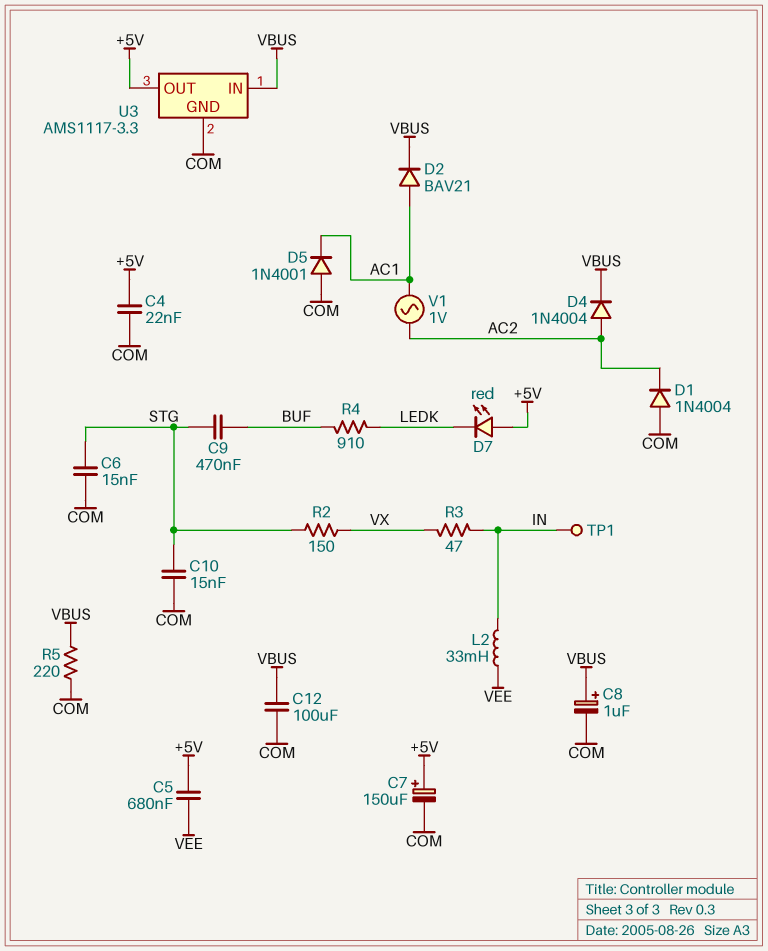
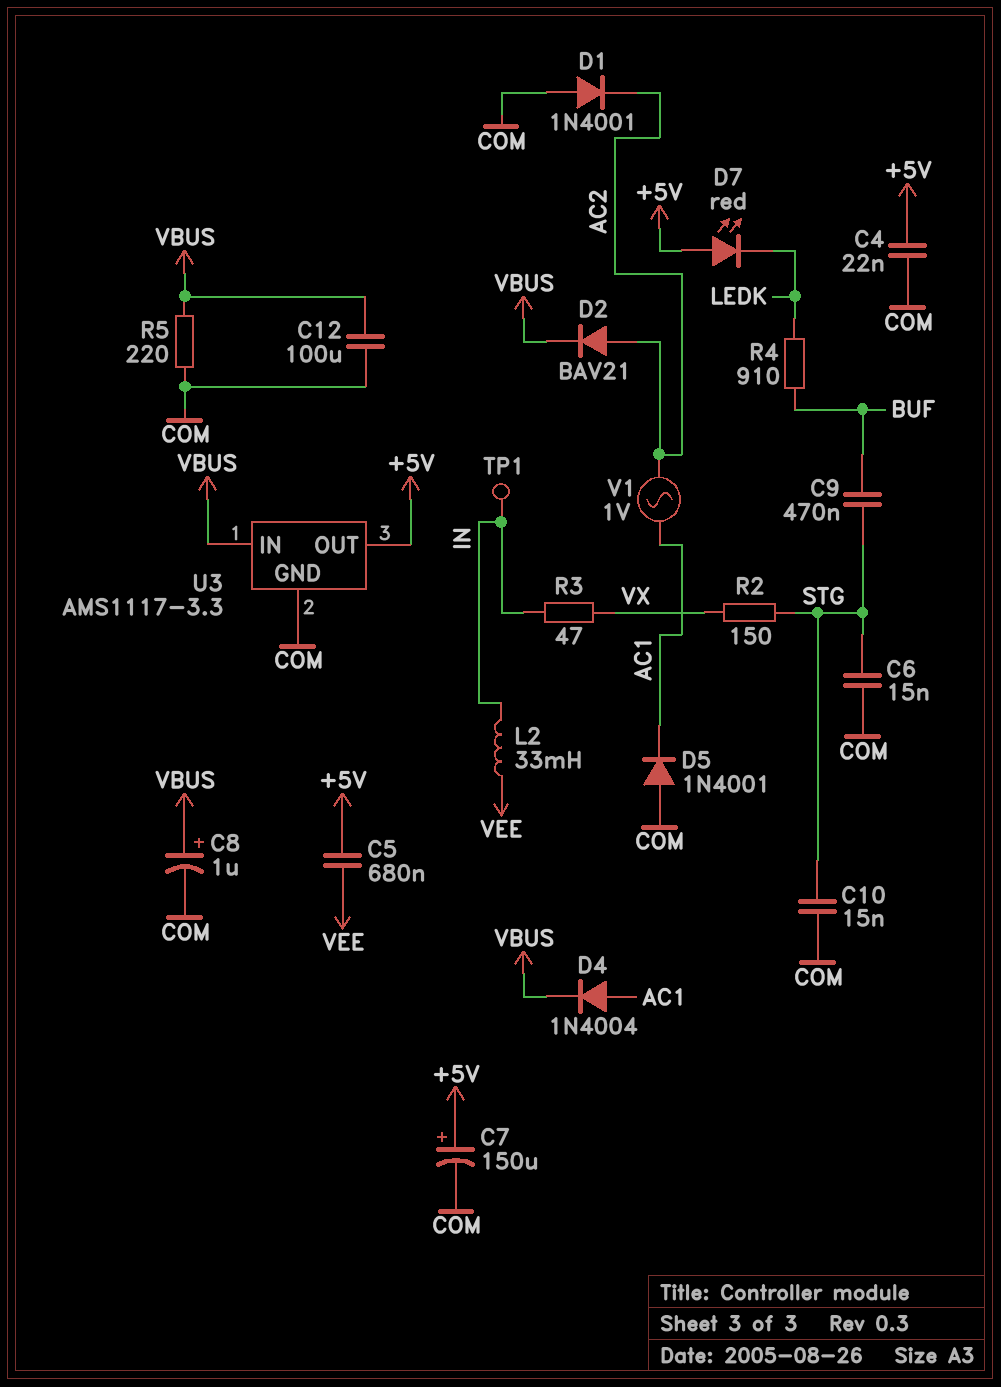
D1: diode 1N4004 (A COM, K AC2) -> diode 1N4001 (A COM, K AC2)
D2: diode BAV21 (A AC1, K VBUS) -> diode BAV21 (A AC2, K VBUS)
D4: diode 1N4004 (A AC2, K VBUS) -> diode 1N4004 (A AC1, K VBUS)

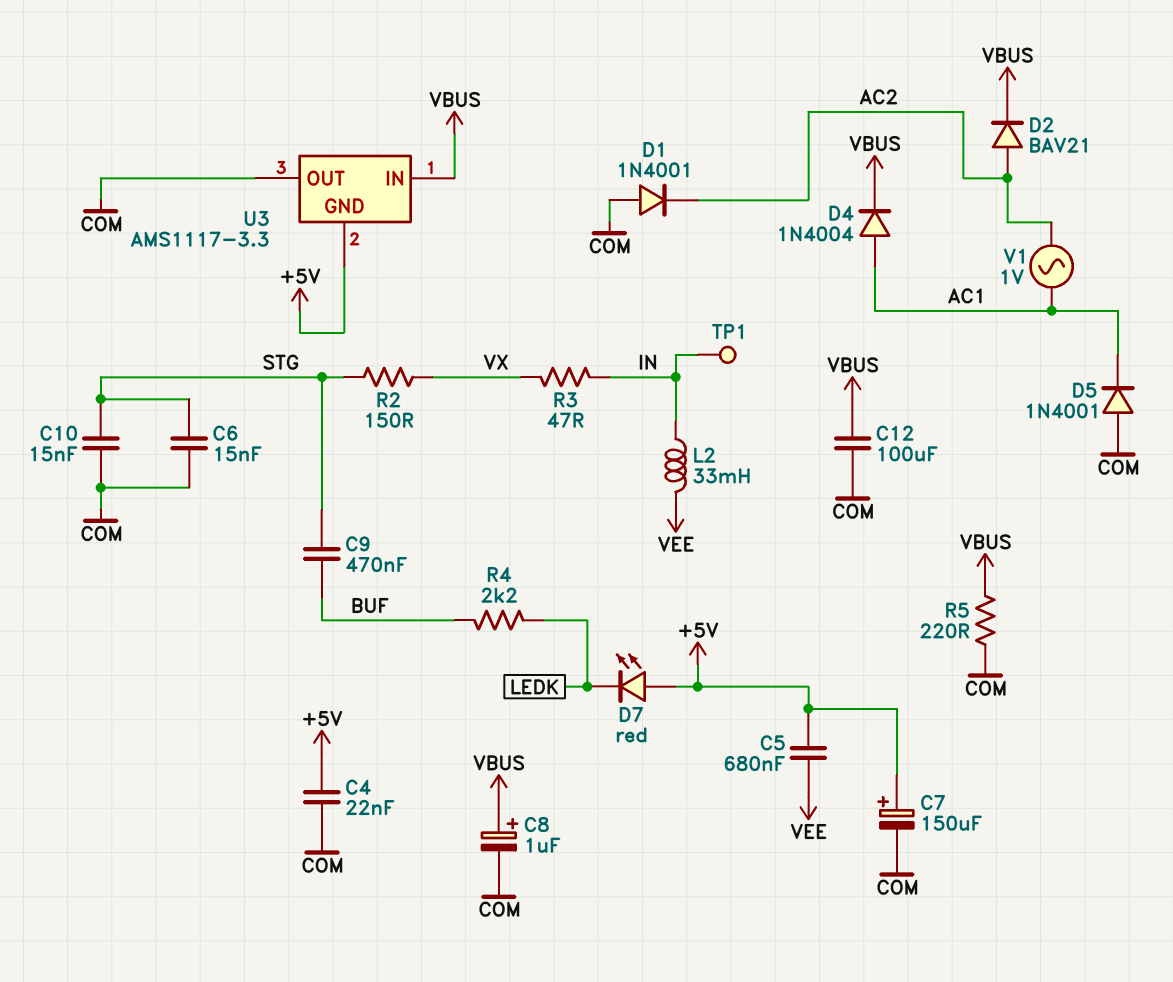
R4: 910 (BUF, LEDK) -> 2.2k (BUF, LEDK)
U3 pin GND: COM -> +5V
U3 pin OUT: +5V -> COM

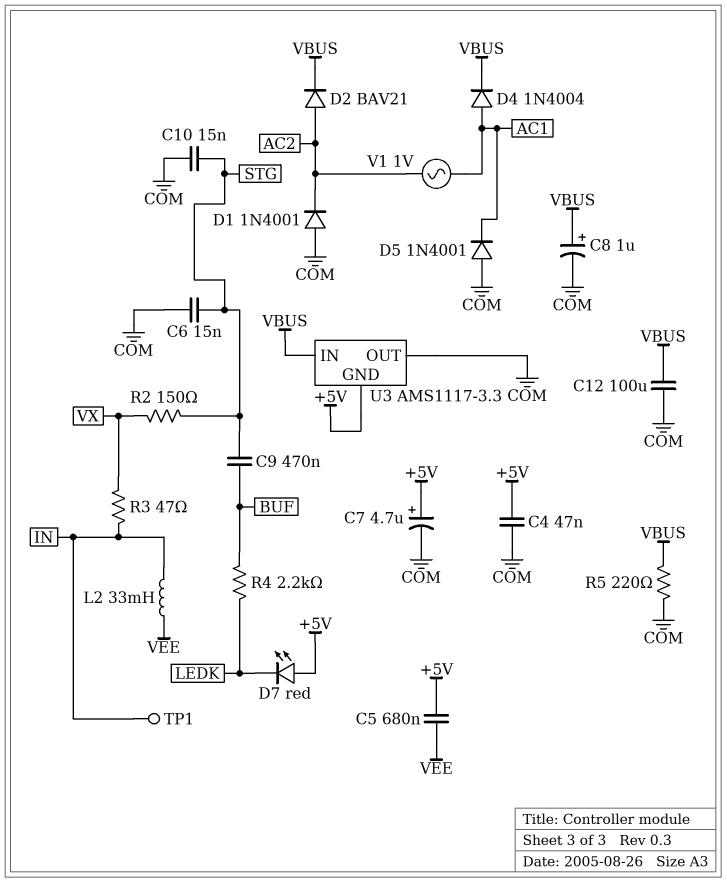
C4: 22nF (+5V, COM) -> 47nF (+5V, COM)
C7: 150uF (plus +5V, minus COM) -> 4.7uF (plus +5V, minus COM)

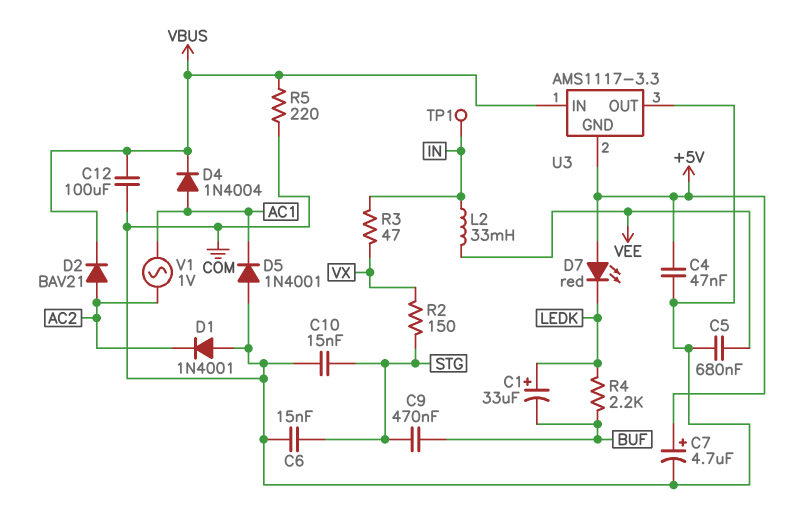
C1: none -> 33uF (plus LEDK, minus BUF)
C5: 680nF (+5V, VEE) -> 680nF (COM, VEE)
C8: 1uF (plus VBUS, minus COM) -> none

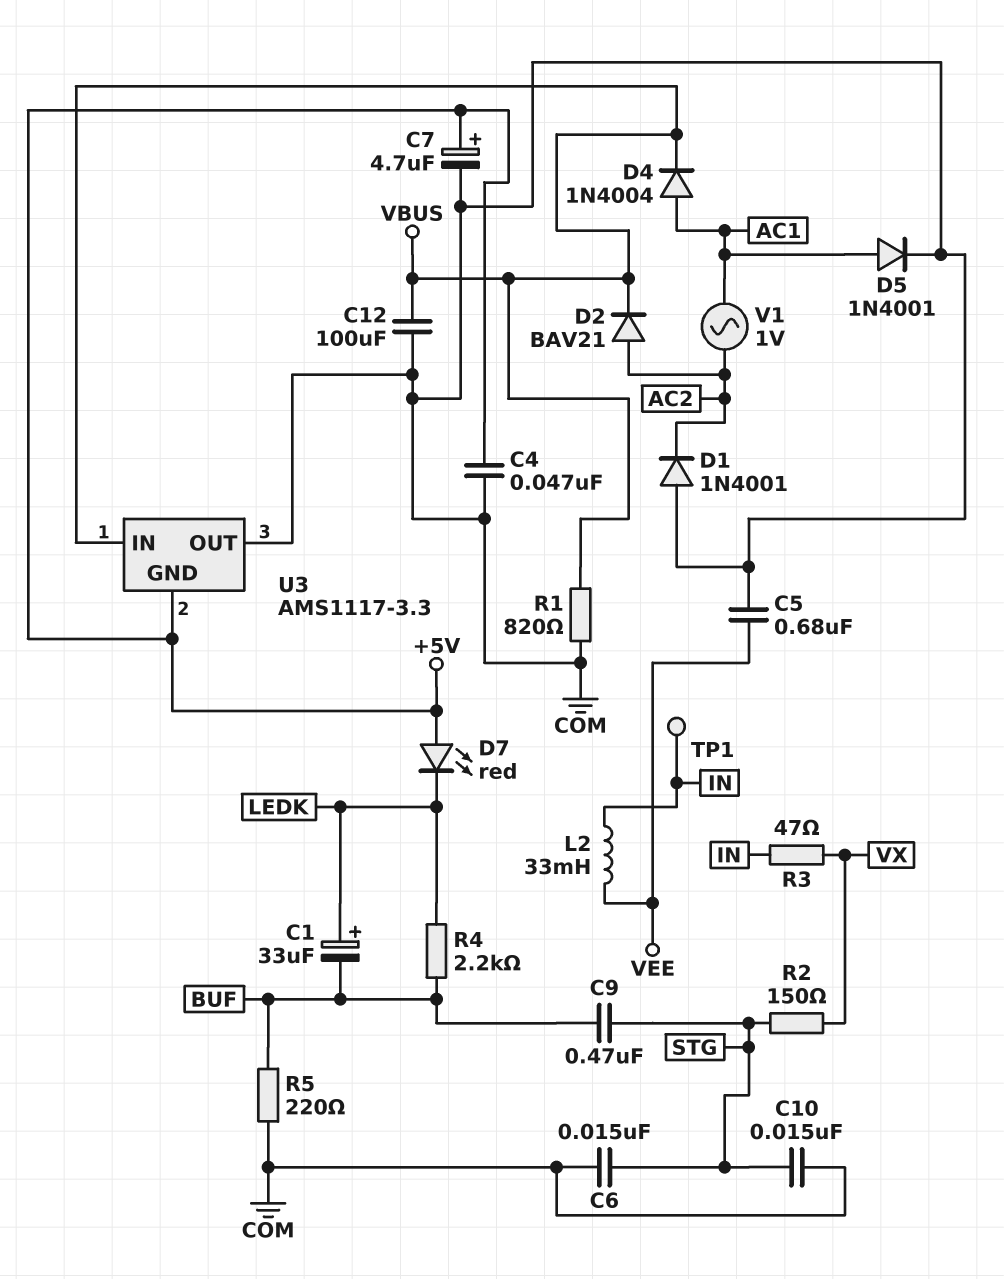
D5: diode 1N4001 (A COM, K AC1) -> diode 1N4001 (A AC1, K COM)
R1: none -> 820 (COM, VBUS)
R5: 220 (COM, VBUS) -> 220 (BUF, COM)

